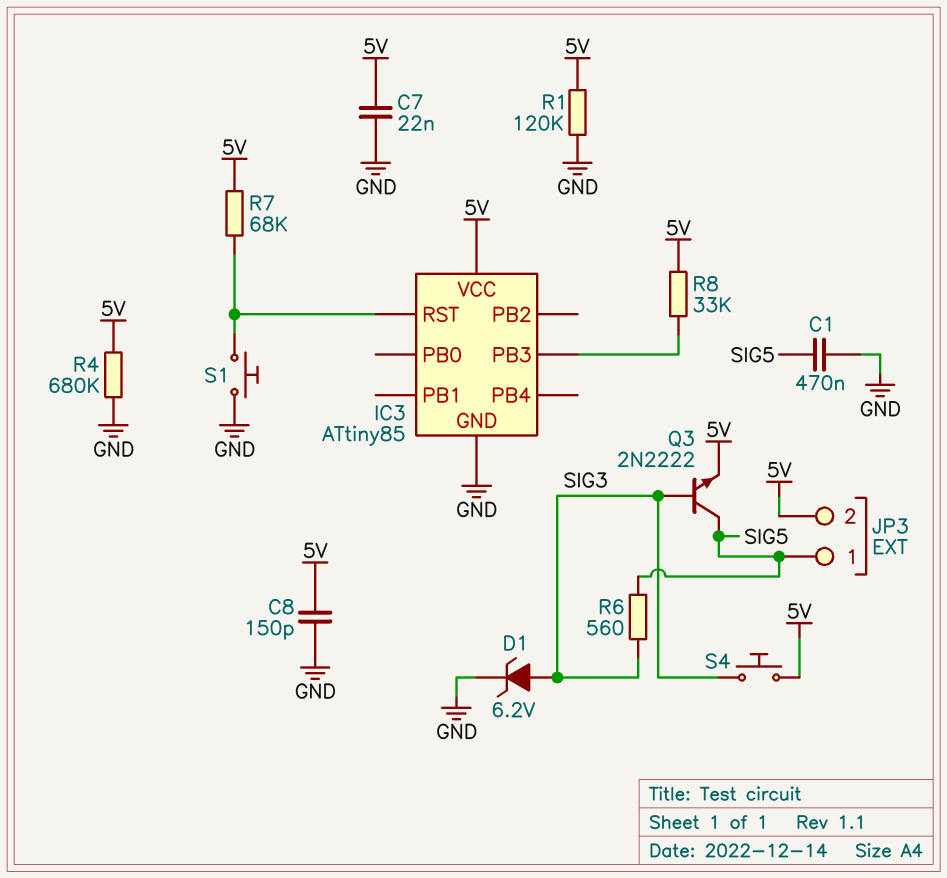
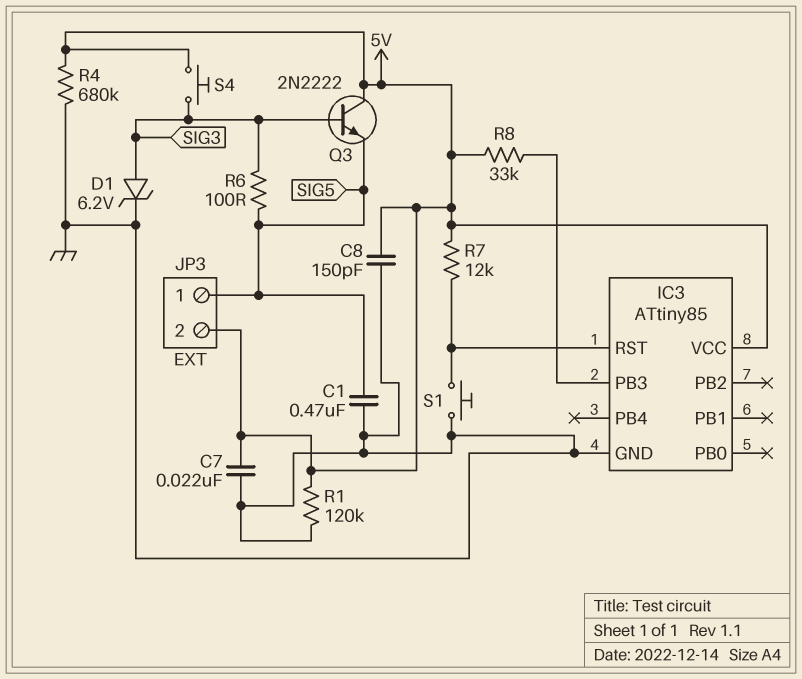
Q3: NPN 2N2222 (B SIG3, C SIG5, E 5V) -> NPN 2N2222 (B SIG3, C 5V, E SIG5)
R6: 560 (SIG3, SIG5) -> 100 (SIG3, SIG5)
R7: 68k (5V, IC3/RST) -> 12k (5V, IC3/RST)

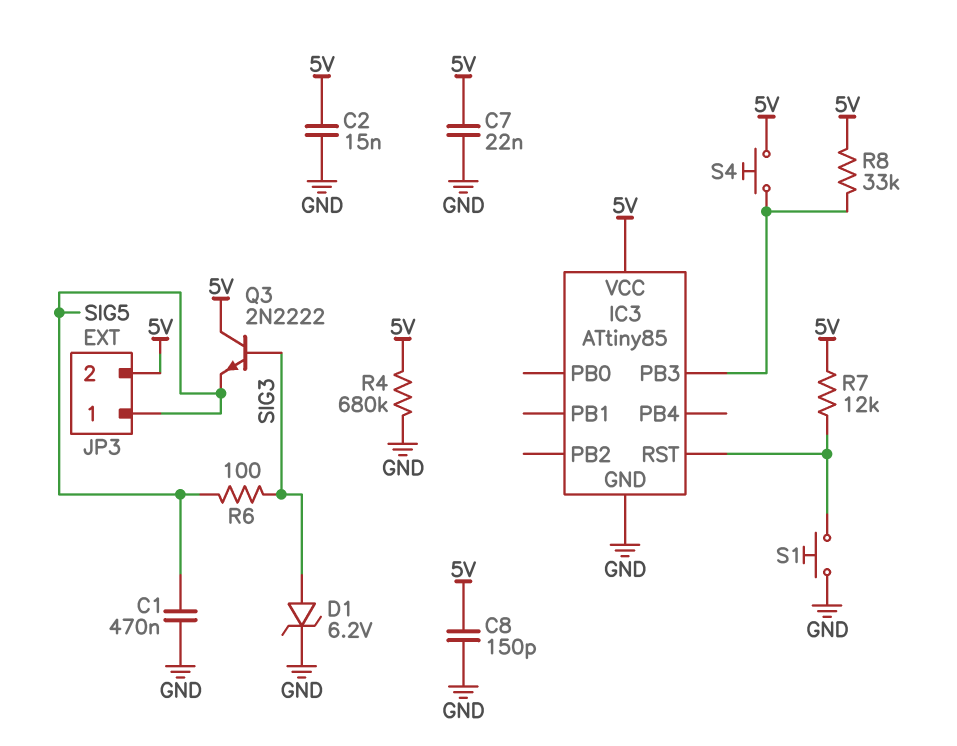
C2: none -> 15nF (5V, GND)
R1: 120k (5V, GND) -> none
S4: button (5V, SIG3) -> button (5V, IC3/PB3)

